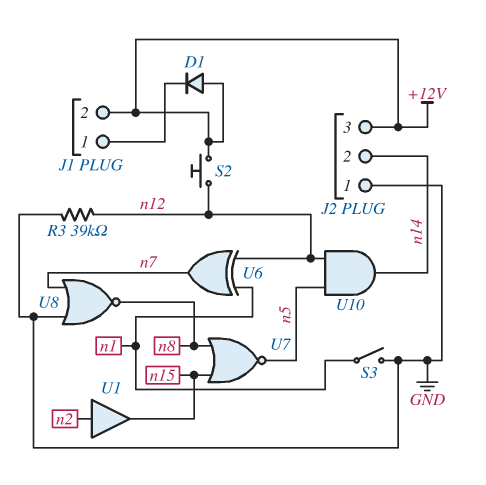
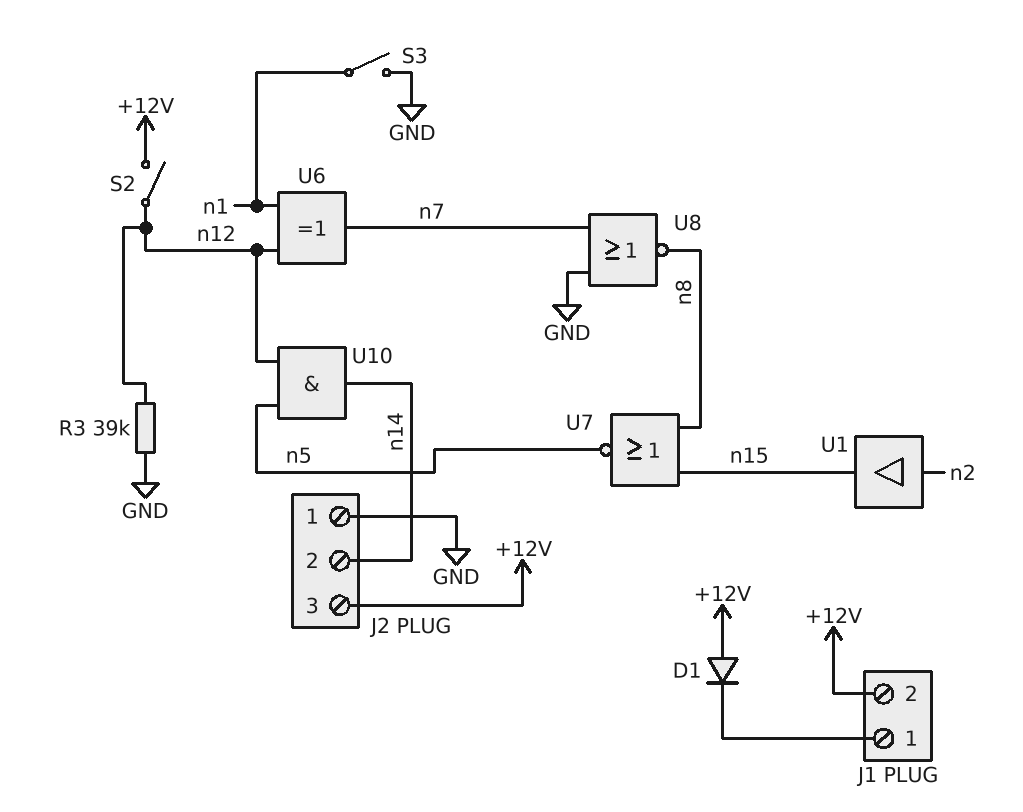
S2: button (+12V, n12) -> switch (+12V, n12)

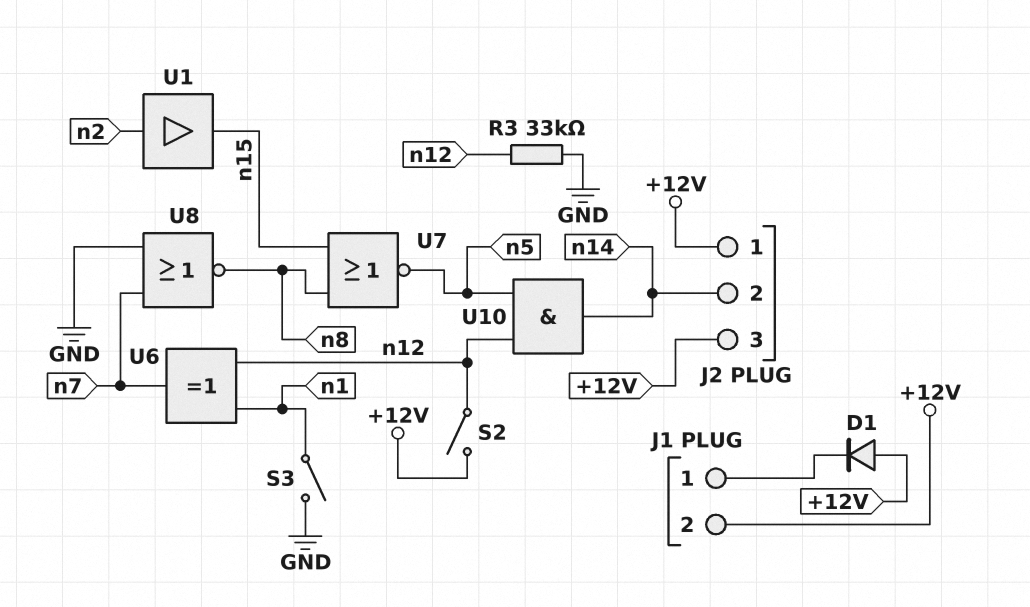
J2 pin 1: GND -> +12V
R3: 39k (GND, n12) -> 33k (GND, n12)

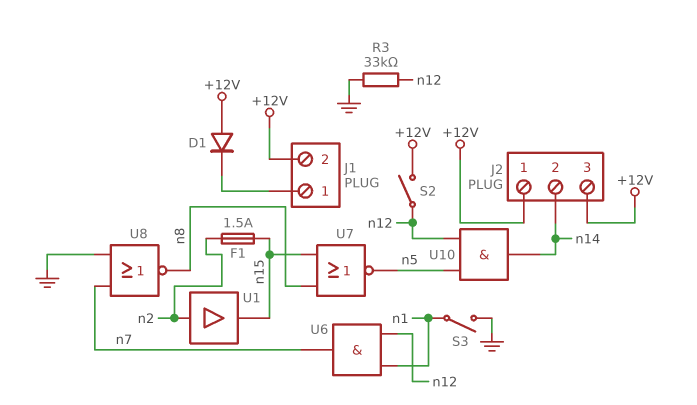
F1: none -> 1.5A (n2, n15)
U6: XOR (in n1, in n12, out n7) -> AND (in n1, in n12, out n7)

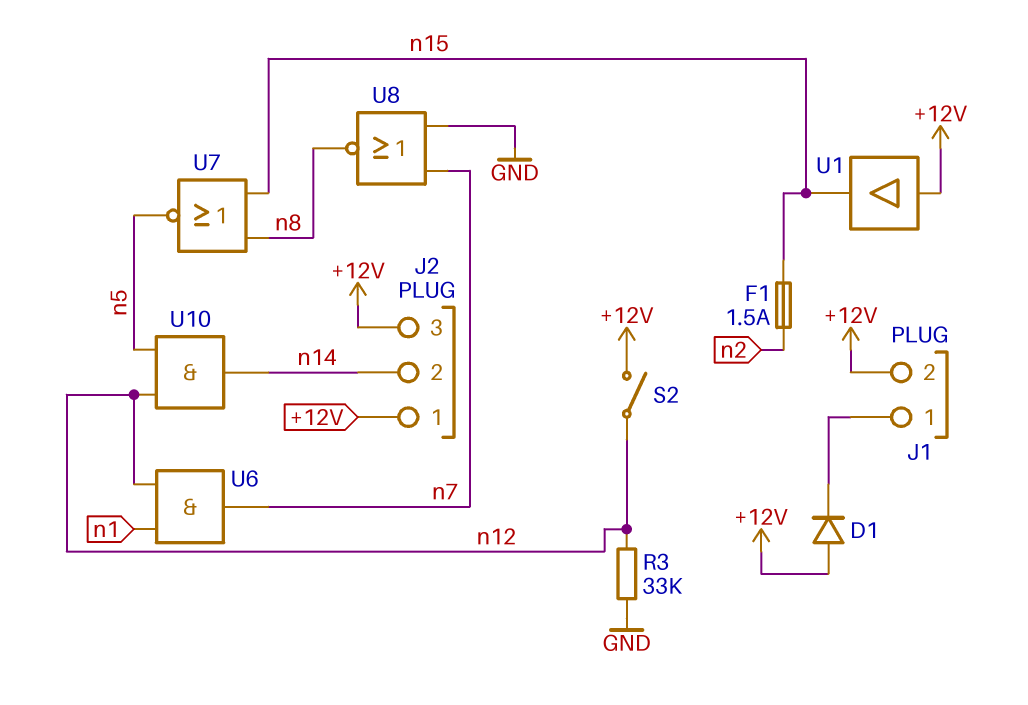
S3: switch (GND, n1) -> none
U1: buffer (in n2, out n15) -> buffer (in +12V, out n15)

